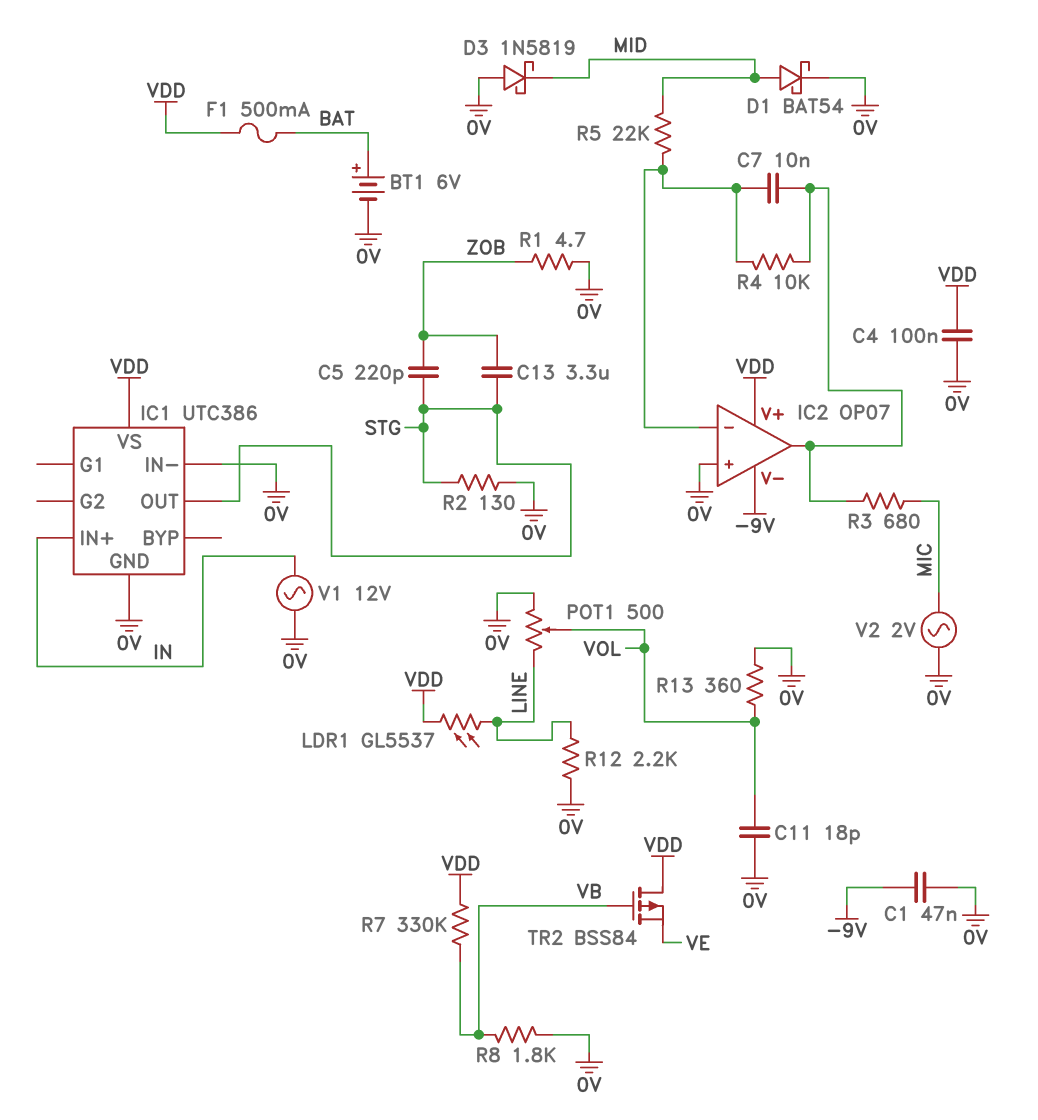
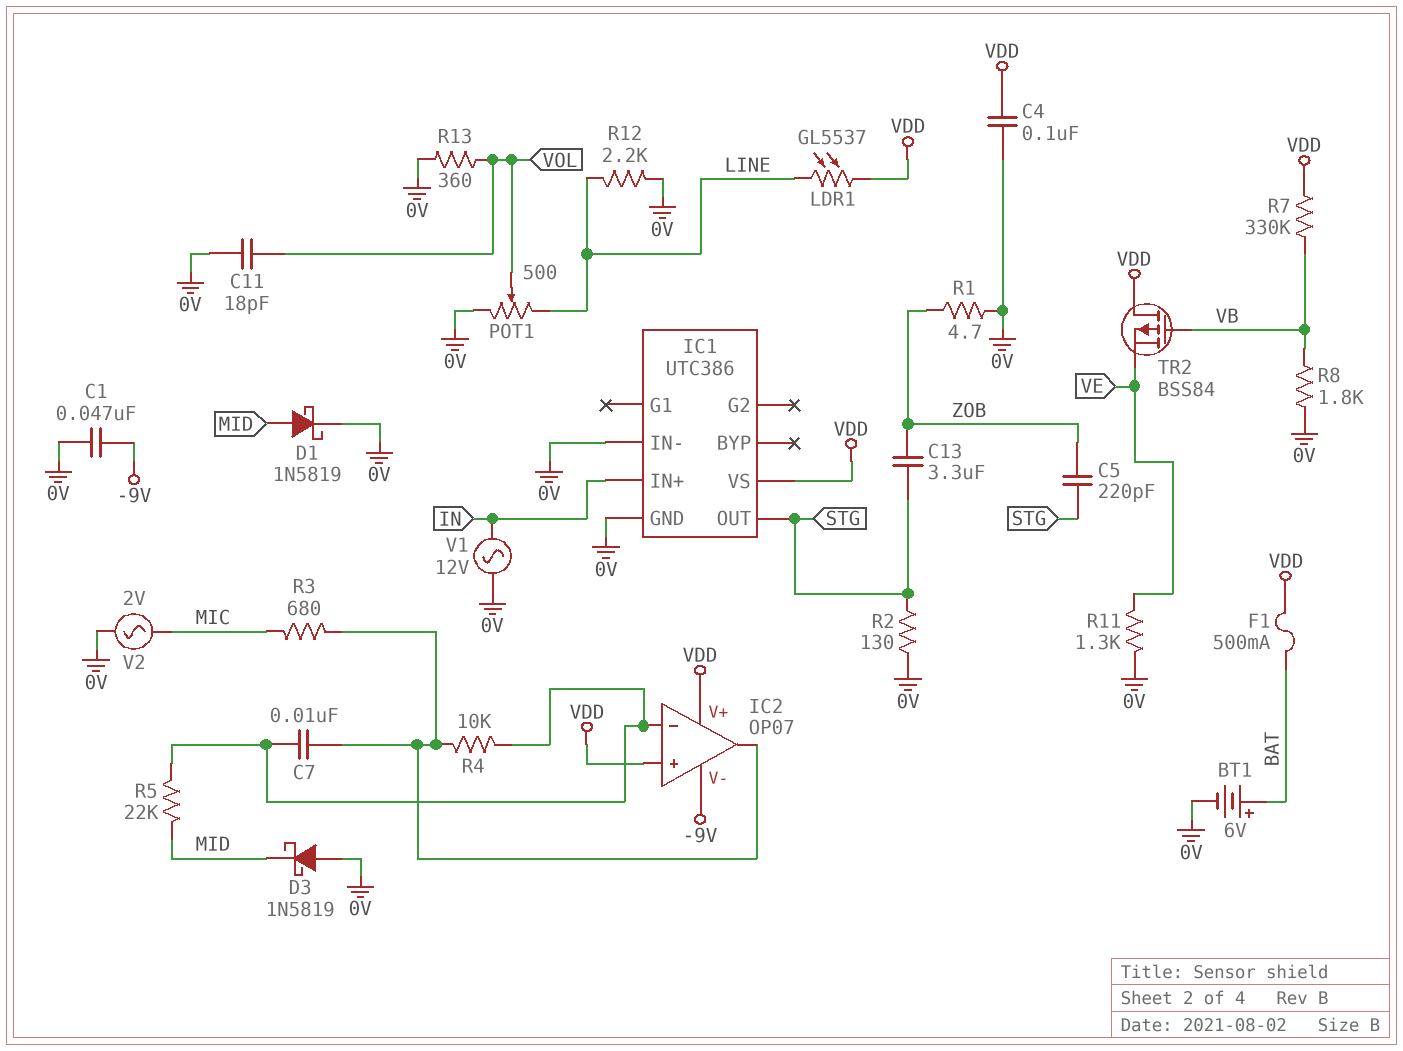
D1: schottky BAT54 (A MID, K 0V) -> schottky 1N5819 (A MID, K 0V)
IC2 pin in+: 0V -> VDD
R11: none -> 1.3k (0V, VE)

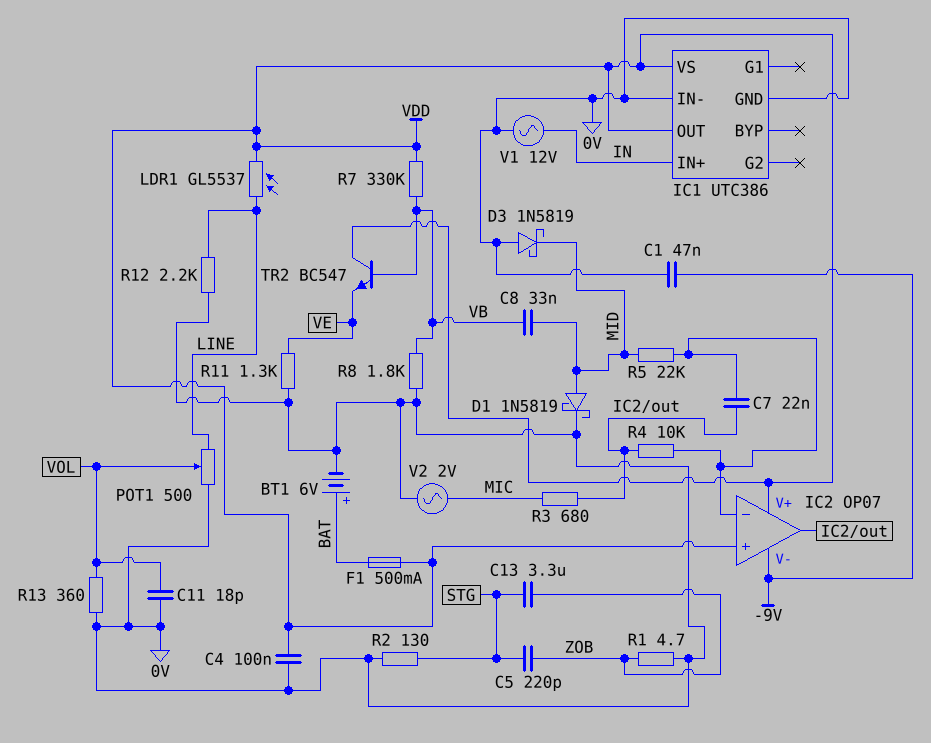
C7: 10nF (IC2/in-, IC2/out) -> 22nF (IC2/in-, IC2/out)
C8: none -> 33nF (MID, VB)
IC1 pin OUT: STG -> VDD
TR2: PMOS BSS84 (G VB, D VDD, S VE) -> NPN BC547 (B VB, C VDD, E VE)

